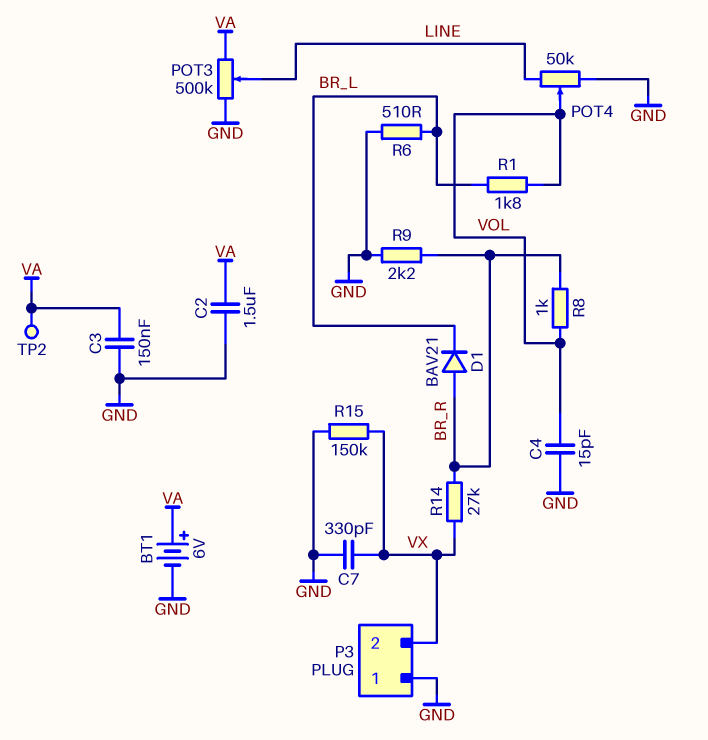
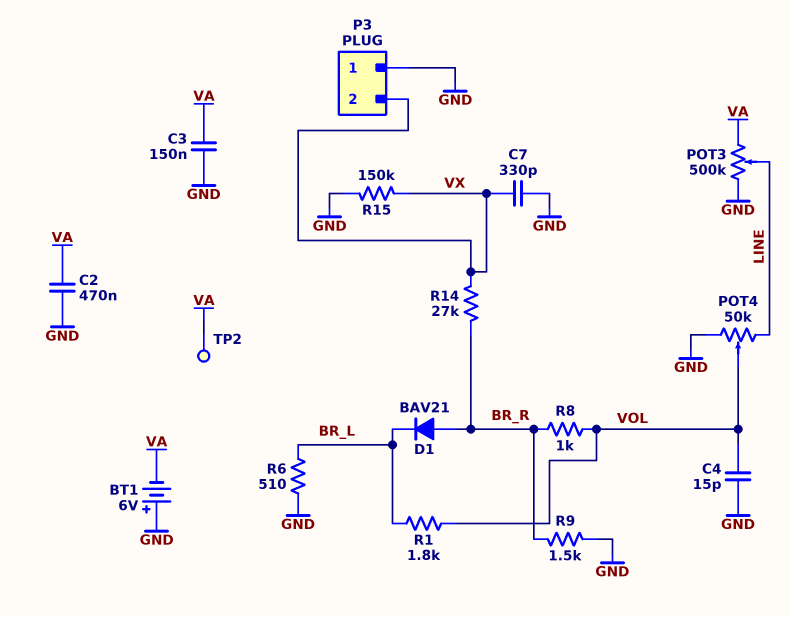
BT1: 6V (plus VA, minus GND) -> 6V (plus GND, minus VA)
C2: 1.5uF (GND, VA) -> 470nF (GND, VA)
R9: 2.2k (BR_R, GND) -> 1.5k (BR_R, GND)

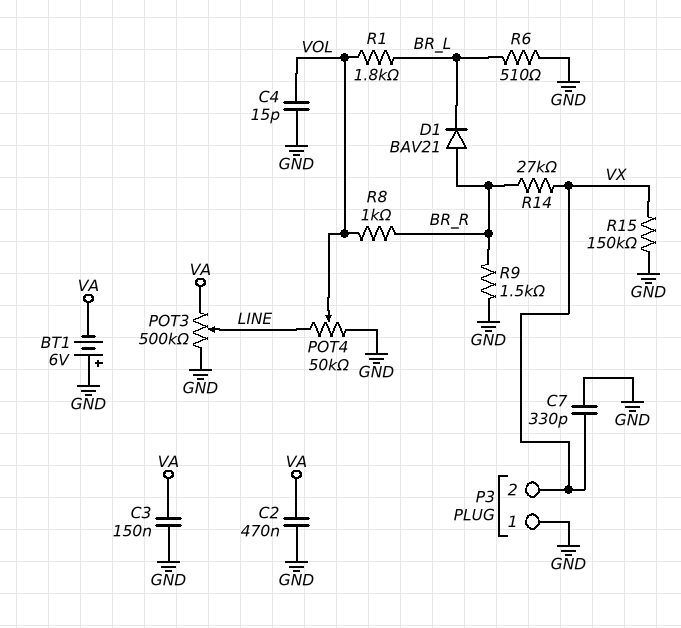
TP2: test point (VA) -> none

